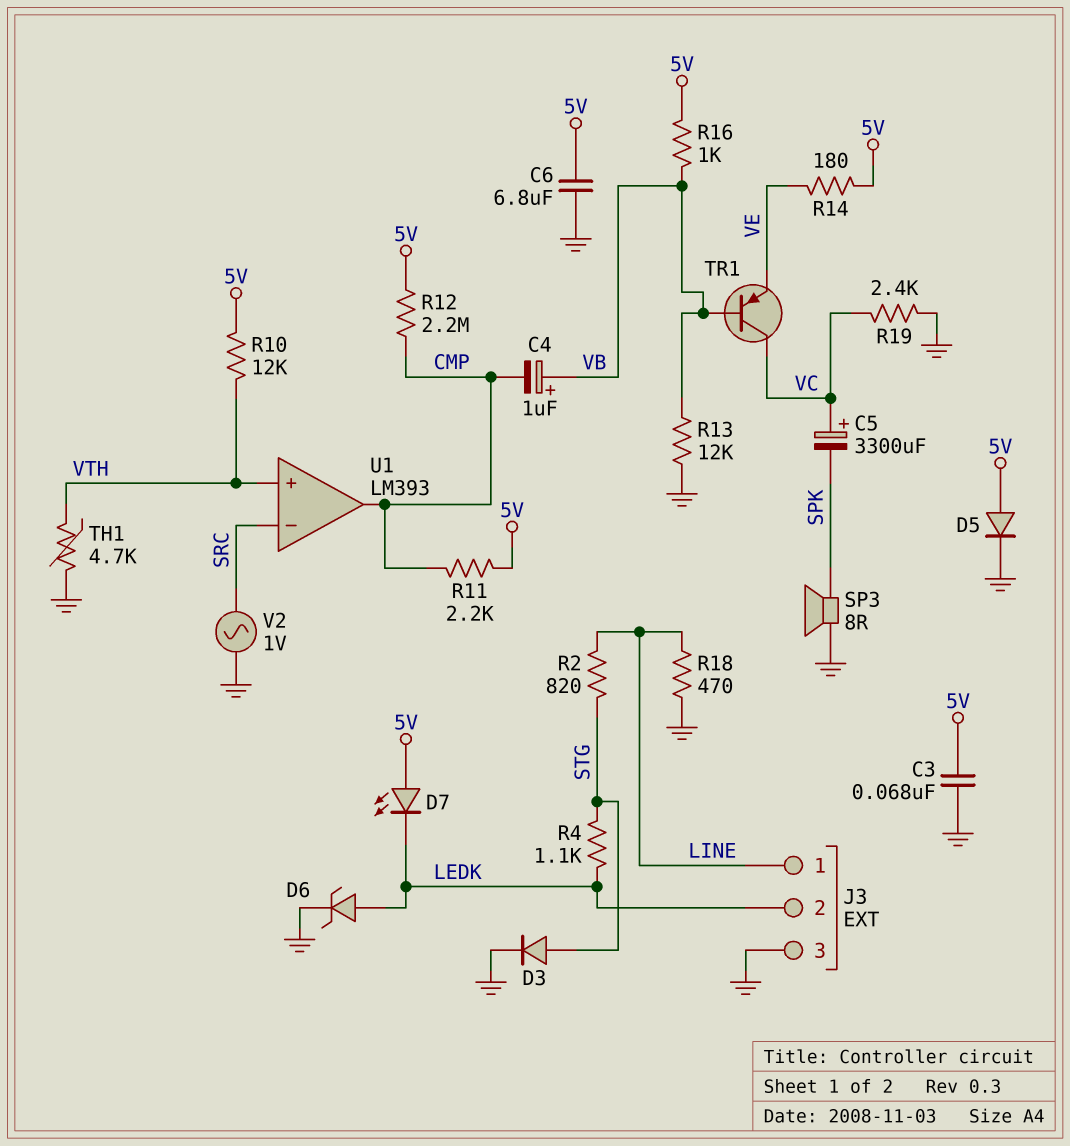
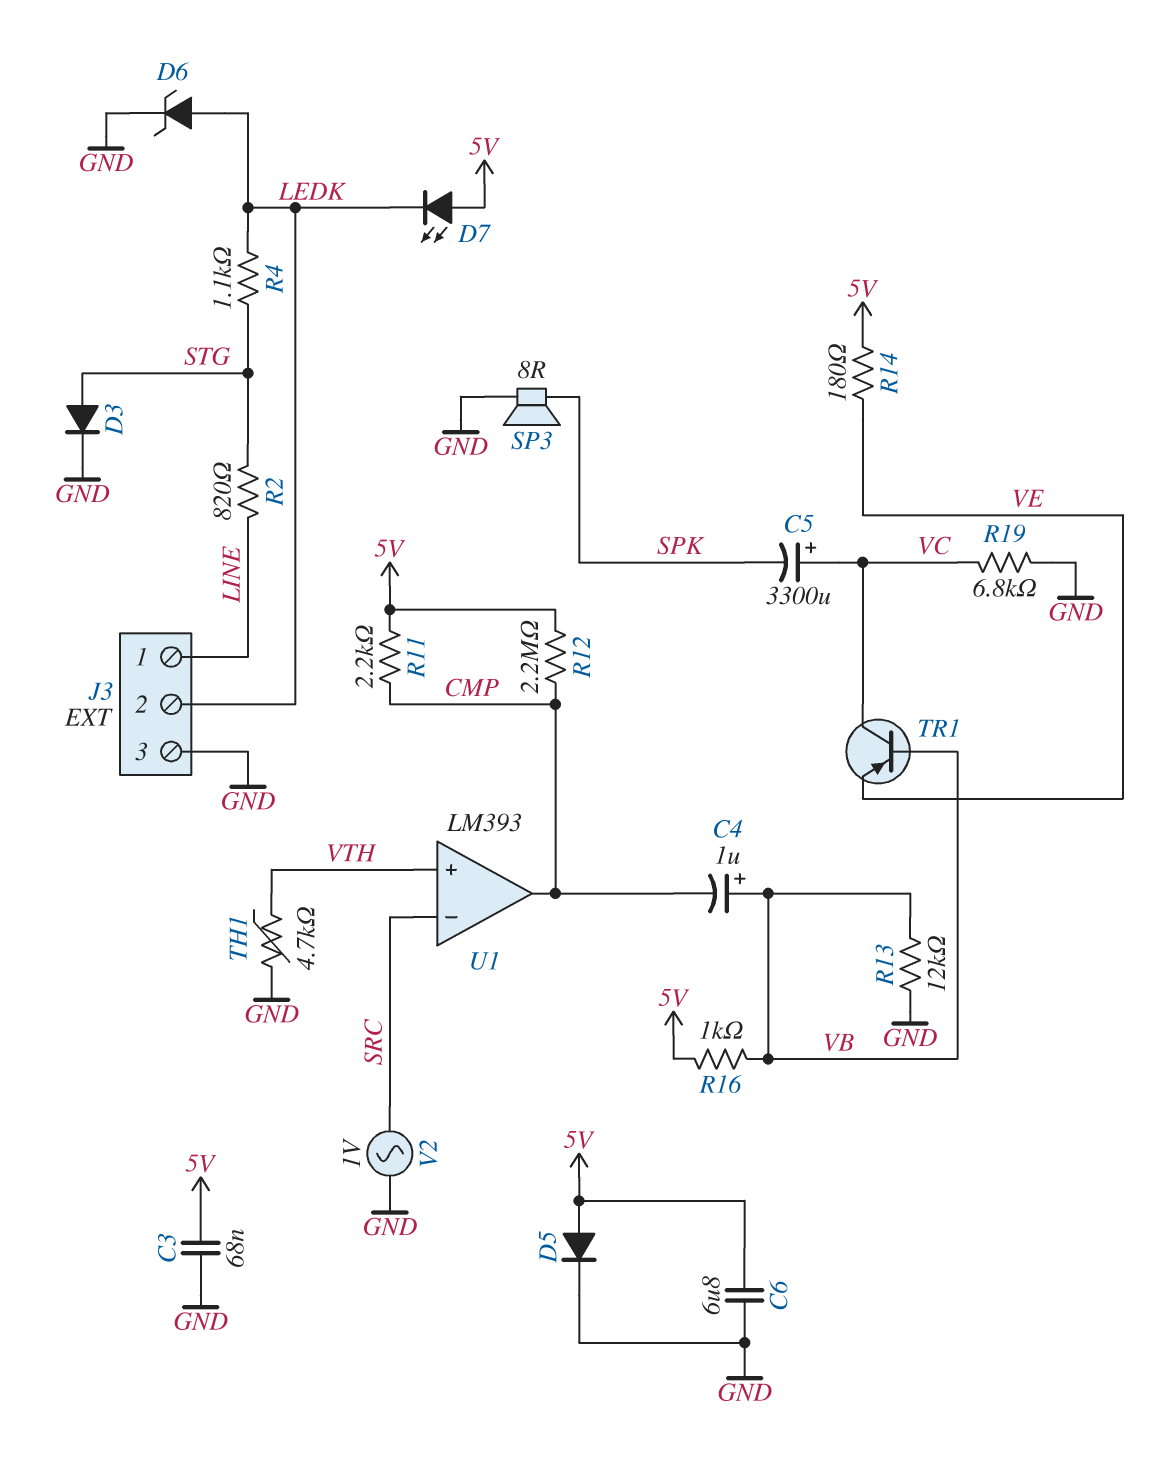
R10: 12k (5V, VTH) -> none
R18: 470 (GND, LINE) -> none
R19: 2.4k (GND, VC) -> 6.8k (GND, VC)

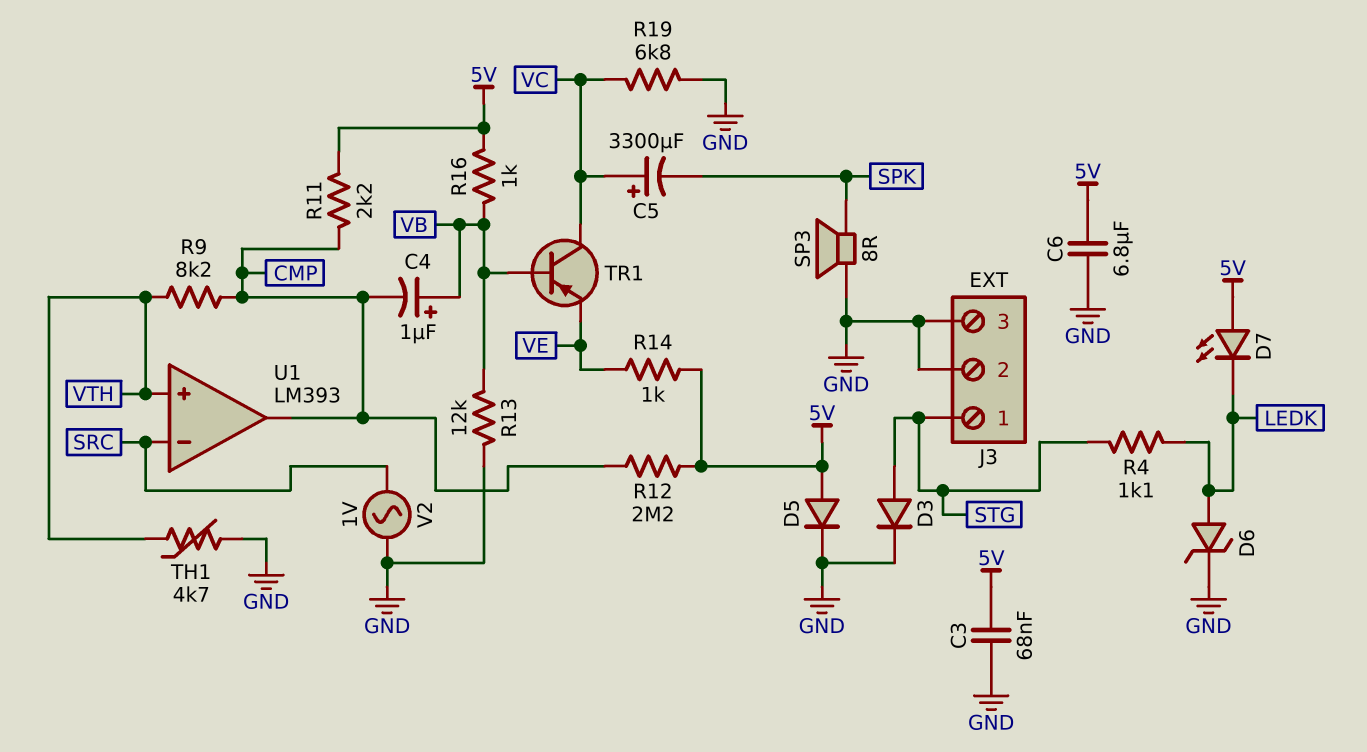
J3 pin 1: LINE -> STG
J3 pin 2: LEDK -> GND
R2: 820 (LINE, STG) -> none
R9: none -> 8.2k (CMP, VTH)
R14: 180 (5V, VE) -> 1k (5V, VE)

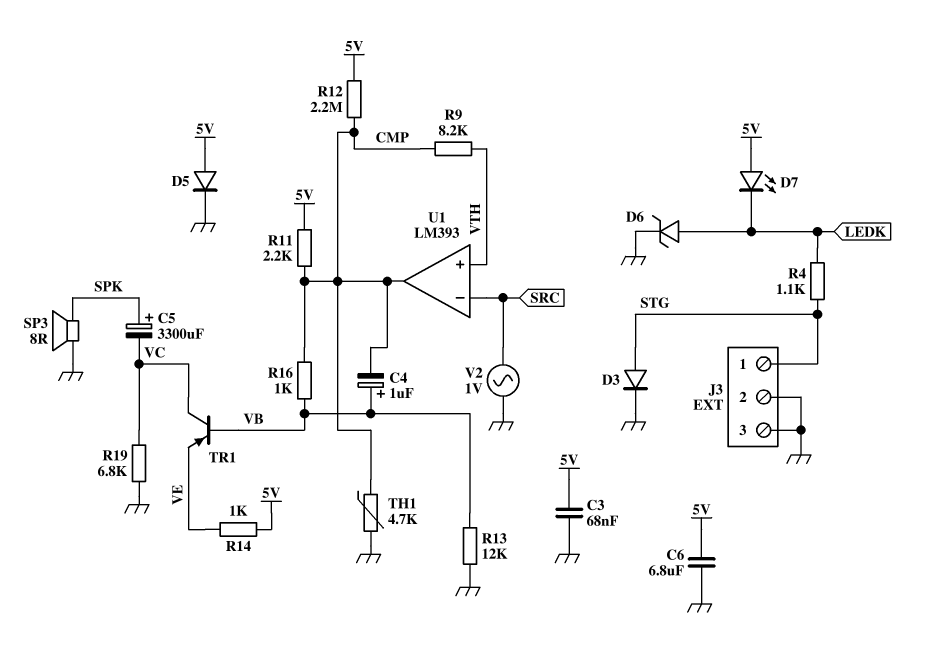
C5: 3300uF (plus VC, minus SPK) -> 3300uF (plus SPK, minus VC)
R16: 1k (5V, VB) -> 1k (CMP, VB)
TH1: 4.7k (GND, VTH) -> 4.7k (CMP, GND)

